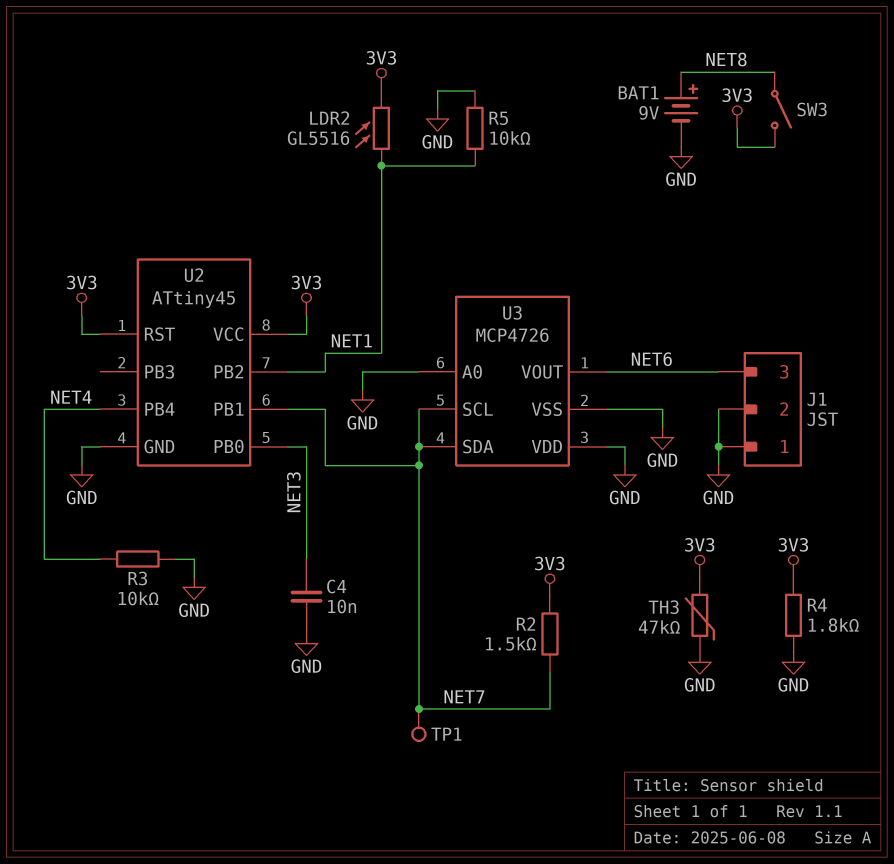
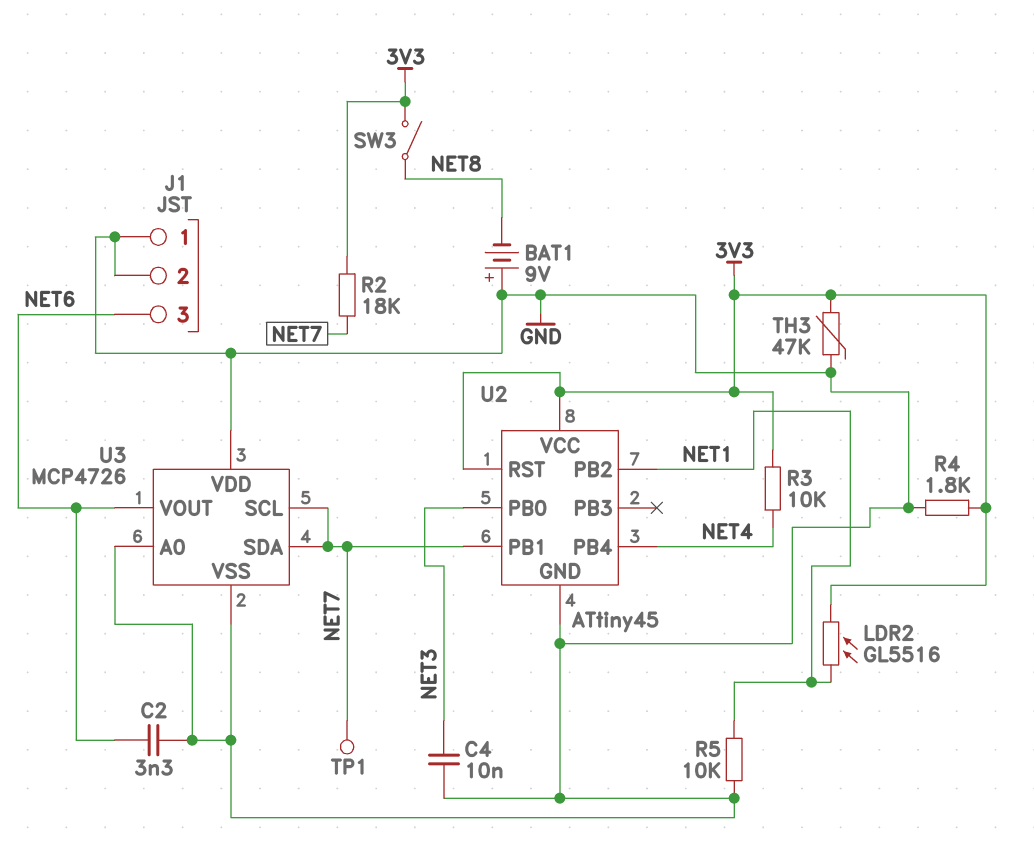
BAT1: 9V (plus NET8, minus GND) -> 9V (plus GND, minus NET8)
C2: none -> 3.3nF (GND, NET6)
R2: 1.5k (3V3, NET7) -> 18k (3V3, NET7)
R3: 10k (GND, NET4) -> 10k (3V3, NET4)

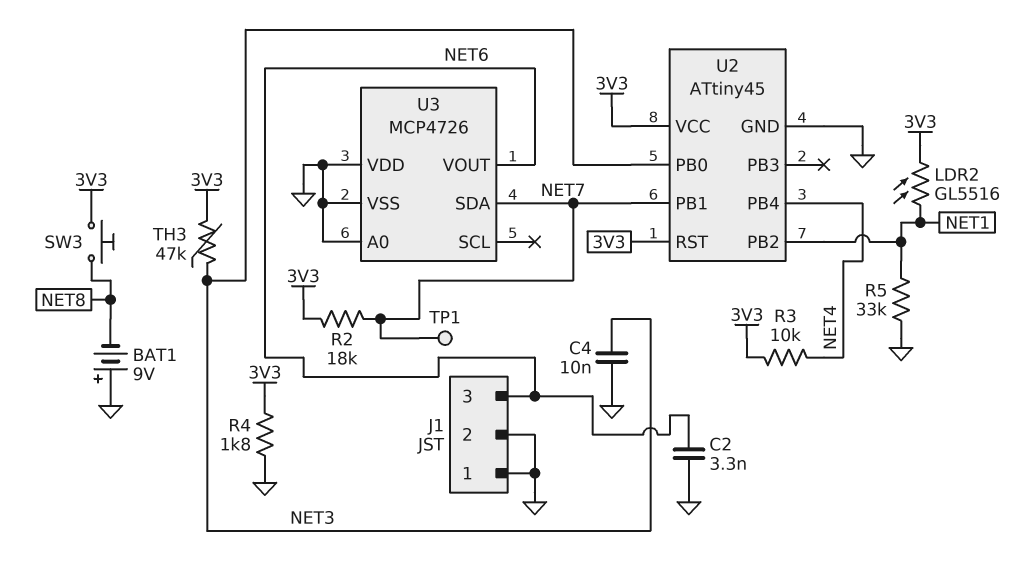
R5: 10k (GND, NET1) -> 33k (GND, NET1)
SW3: switch (3V3, NET8) -> button (3V3, NET8)
TH3: 47k (3V3, GND) -> 47k (3V3, NET3)
U3 pin SCL: NET7 -> none

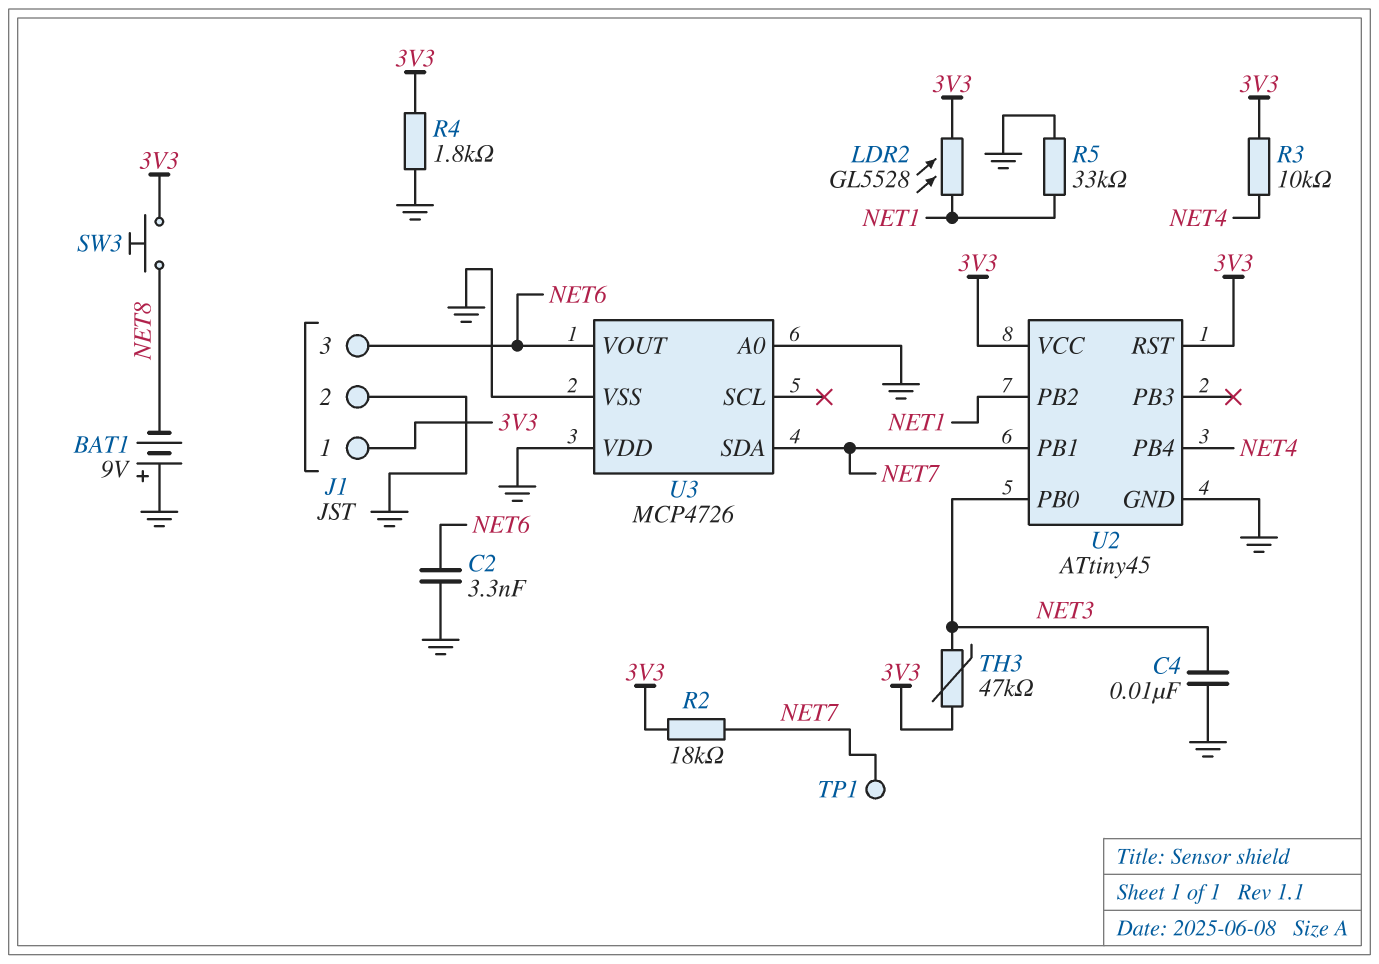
J1 pin 1: GND -> 3V3
LDR2: GL5516 (3V3, NET1) -> GL5528 (3V3, NET1)

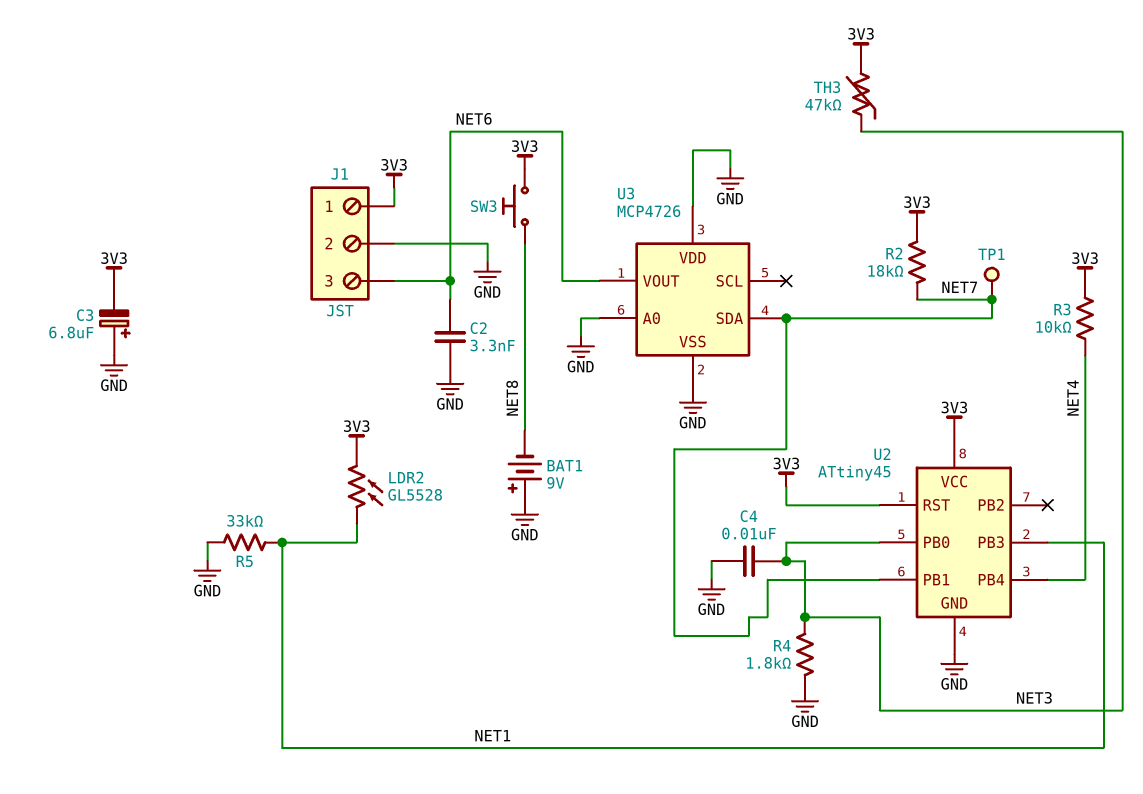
C3: none -> 6.8uF (plus GND, minus 3V3)
R4: 1.8k (3V3, GND) -> 1.8k (GND, NET3)
U2 pin PB2: NET1 -> none
U2 pin PB3: none -> NET1

